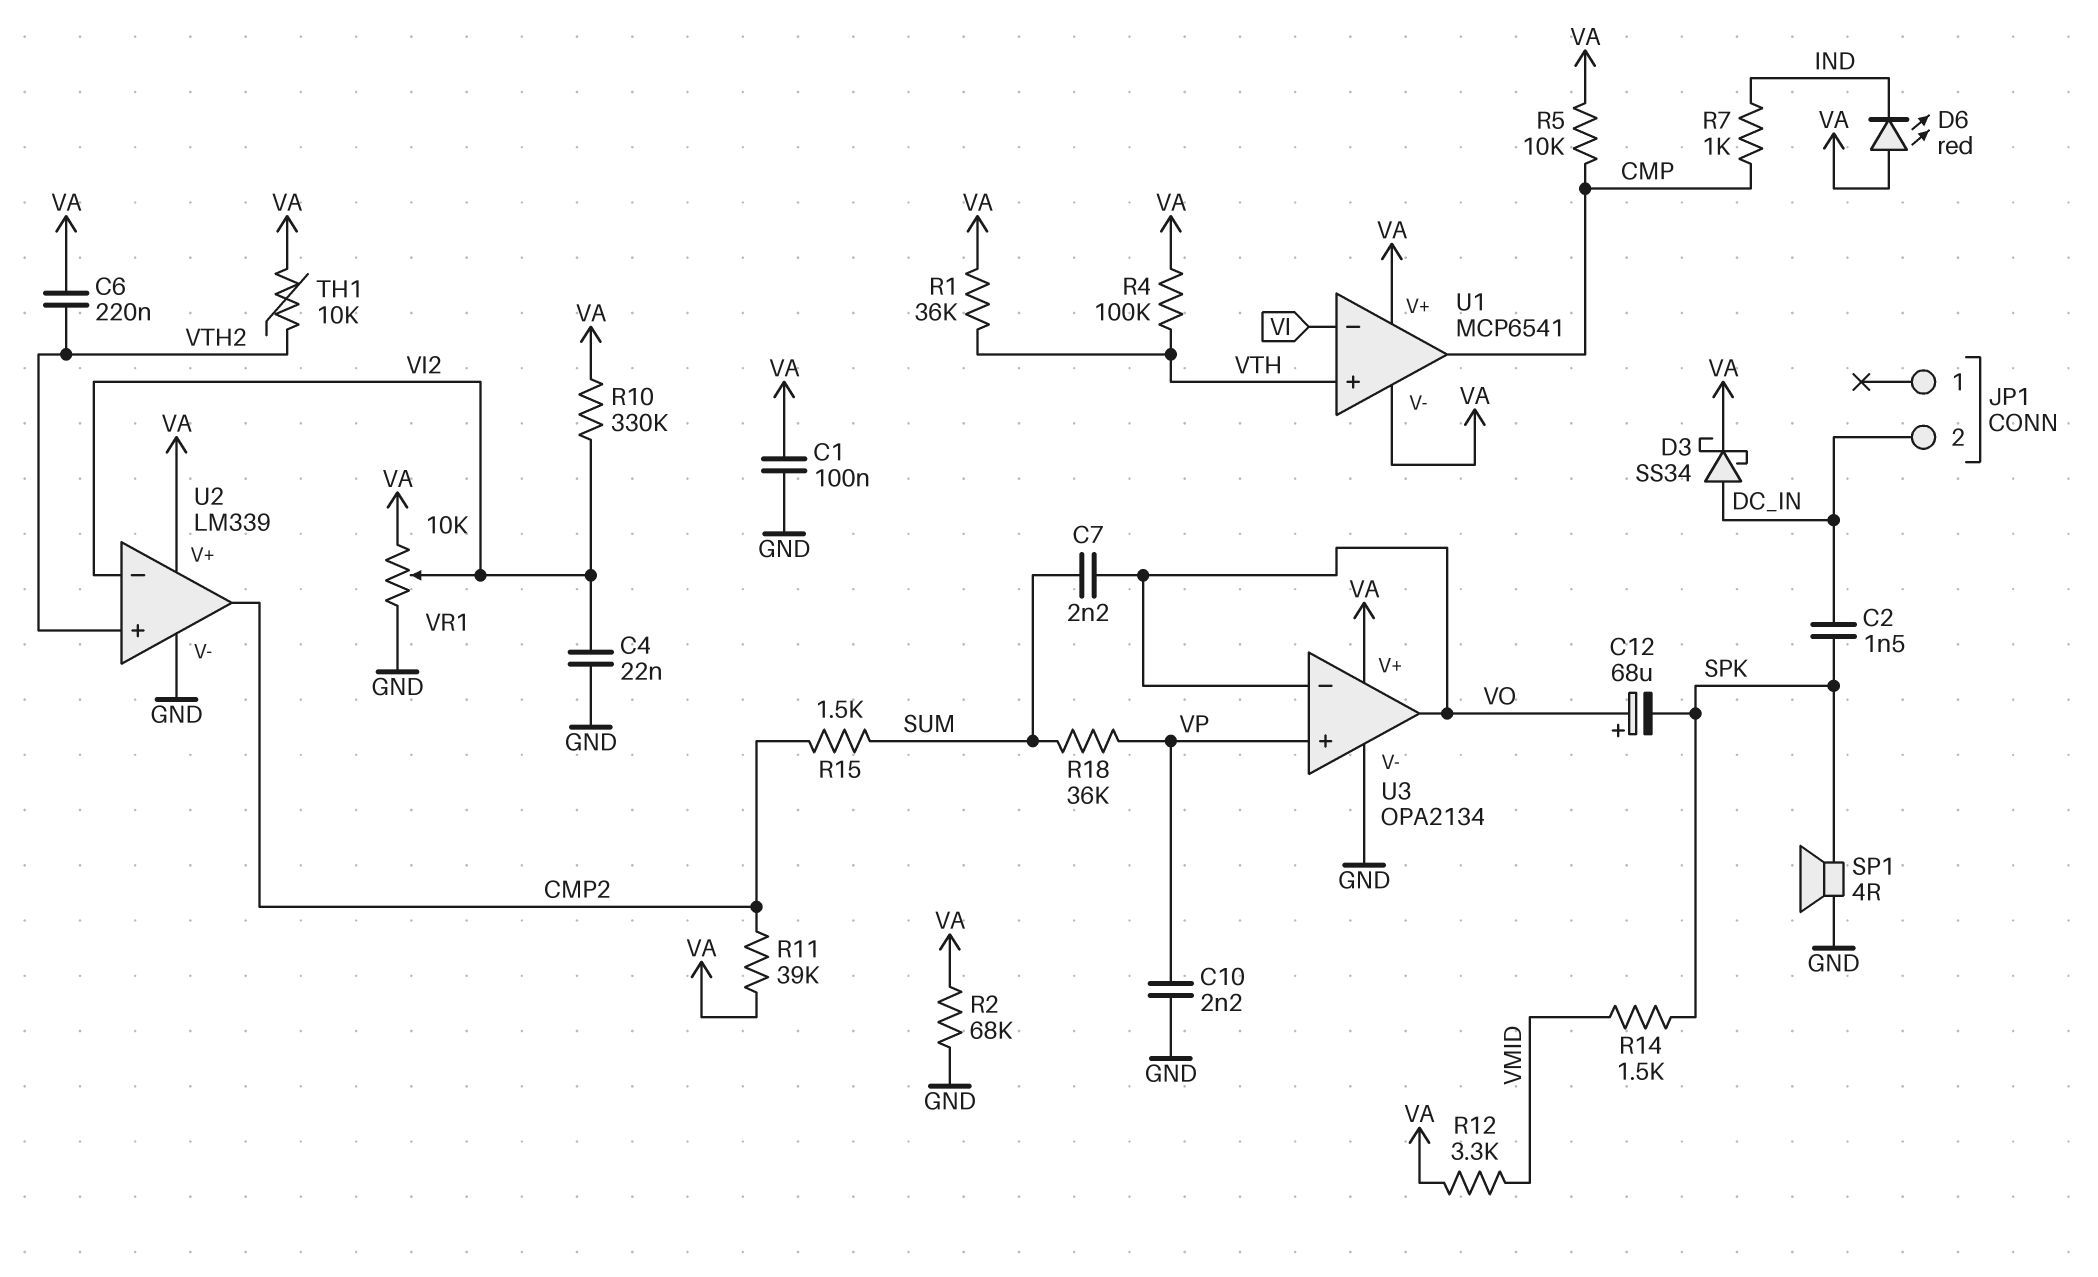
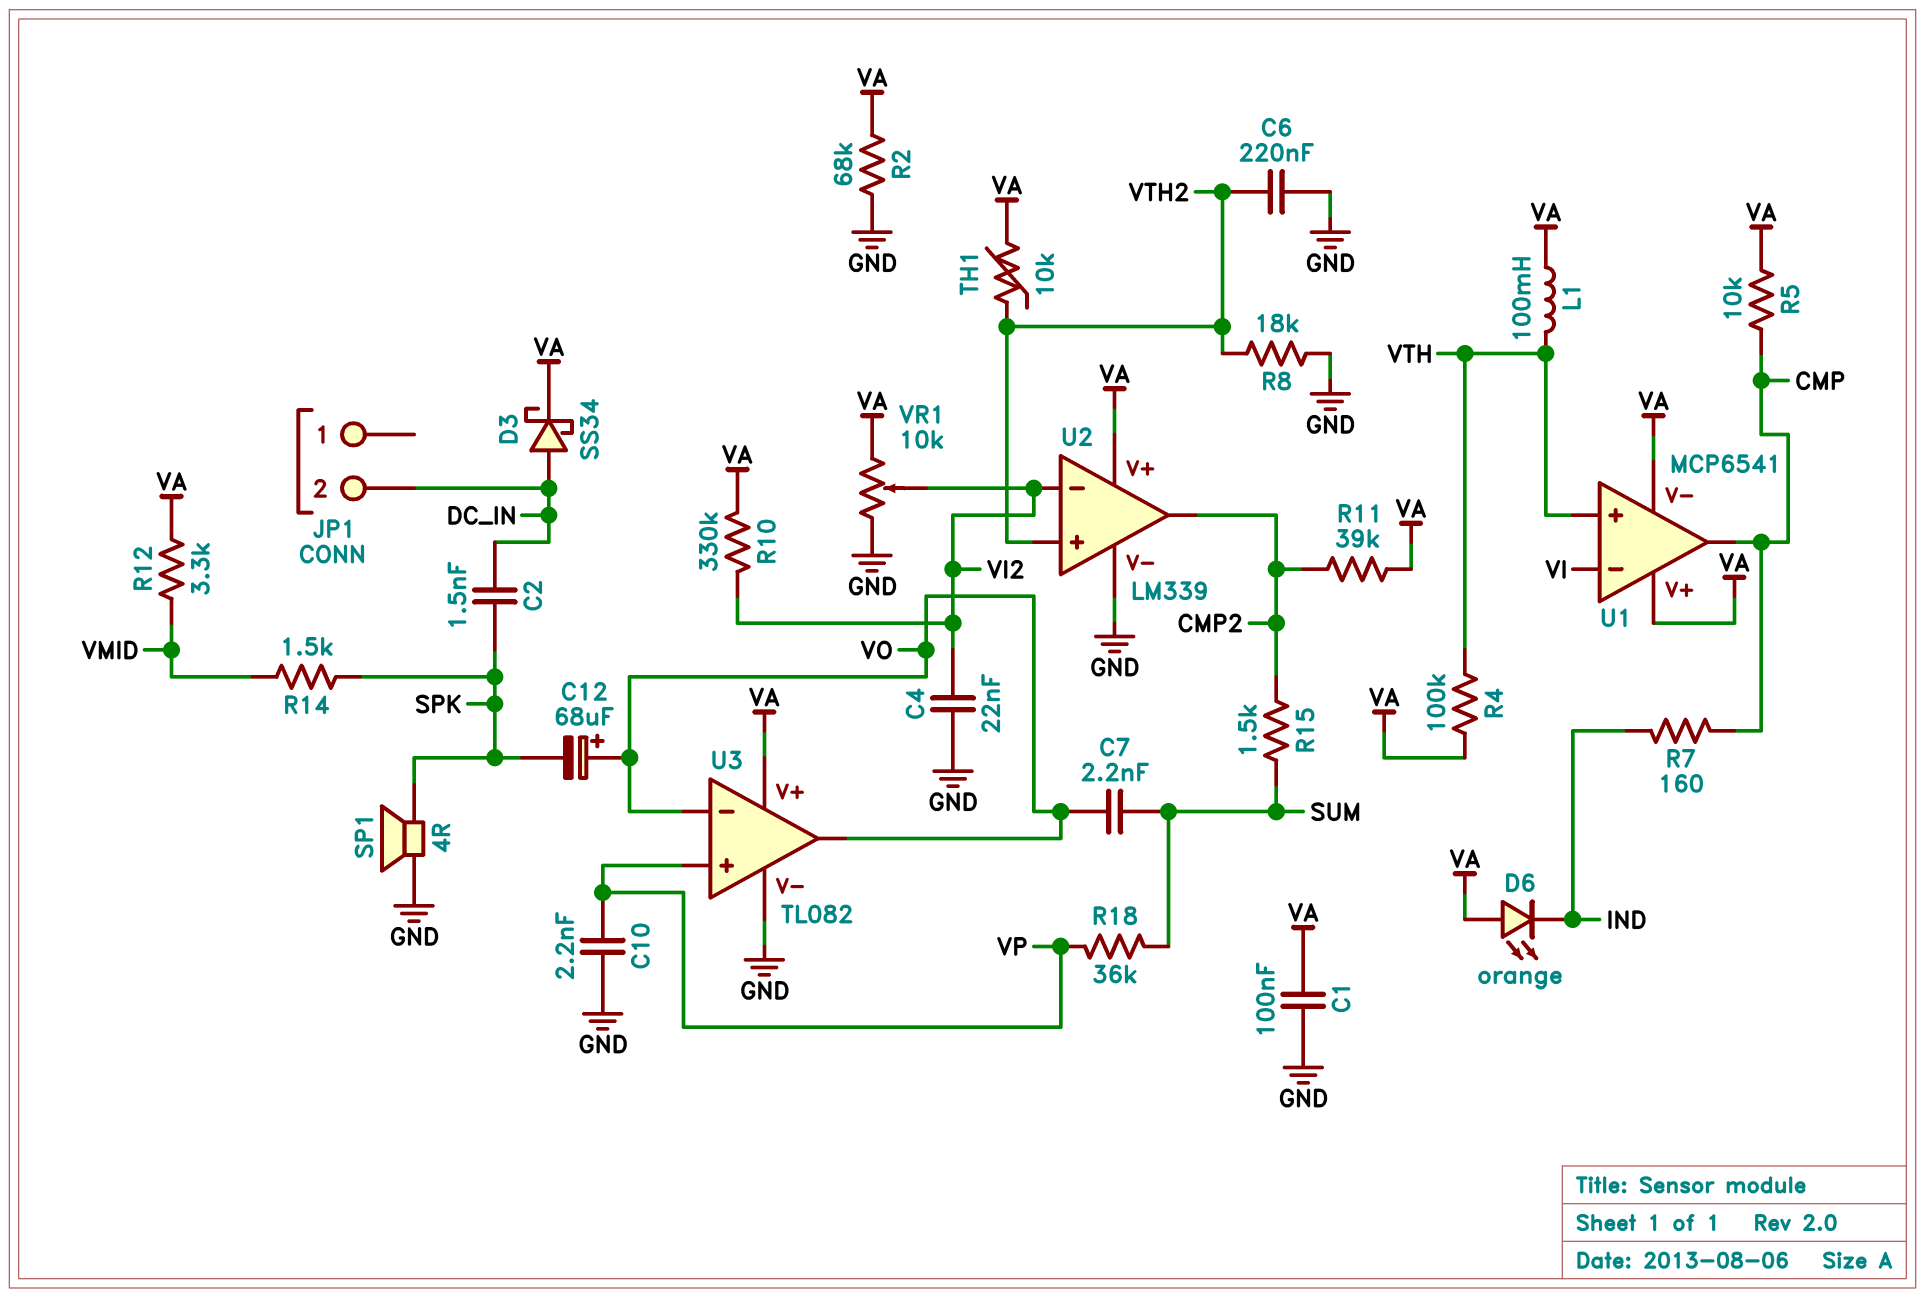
C6: 220nF (VA, VTH2) -> 220nF (GND, VTH2)
D6: LED red (A VA, K IND) -> LED orange (A VA, K IND)
L1: none -> 100mH (VA, VTH)
R1: 36k (VA, VTH) -> none
R7: 1k (CMP, IND) -> 160 (CMP, IND)
R8: none -> 18k (GND, VTH2)
U3: OPA2134 -> TL082

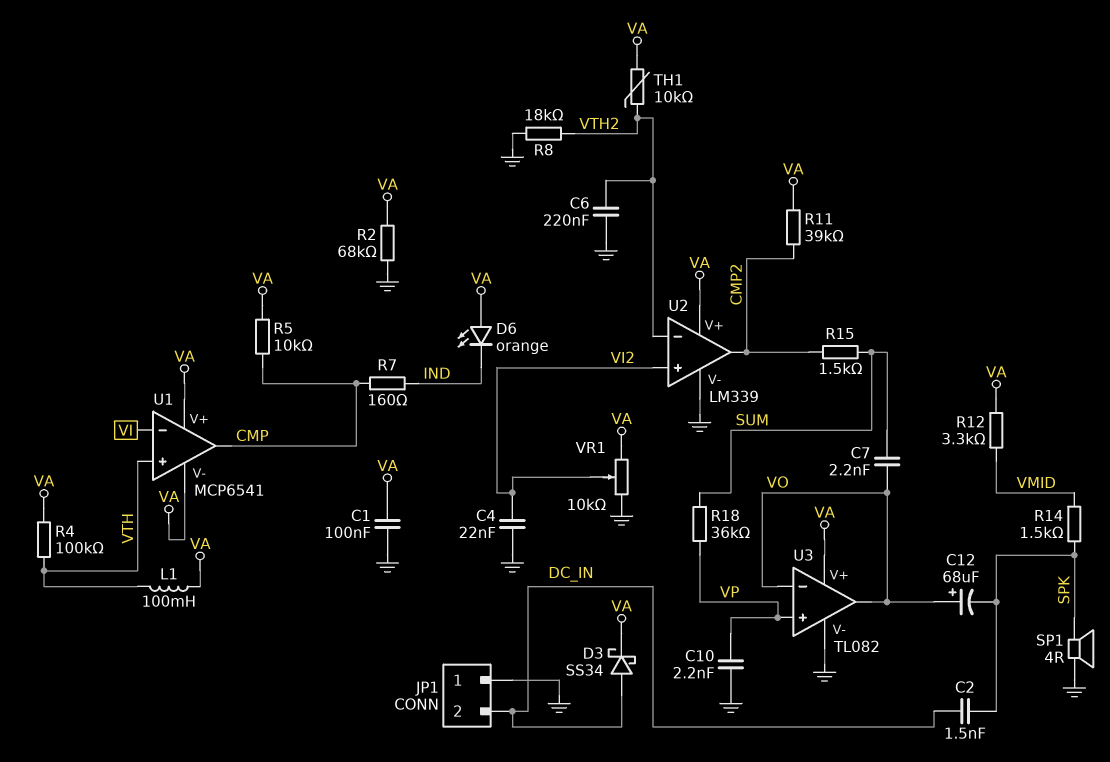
JP1 pin 1: none -> GND
R10: 330k (VA, VI2) -> none
U2 pin in+: VTH2 -> VI2
U2 pin in-: VI2 -> VTH2

